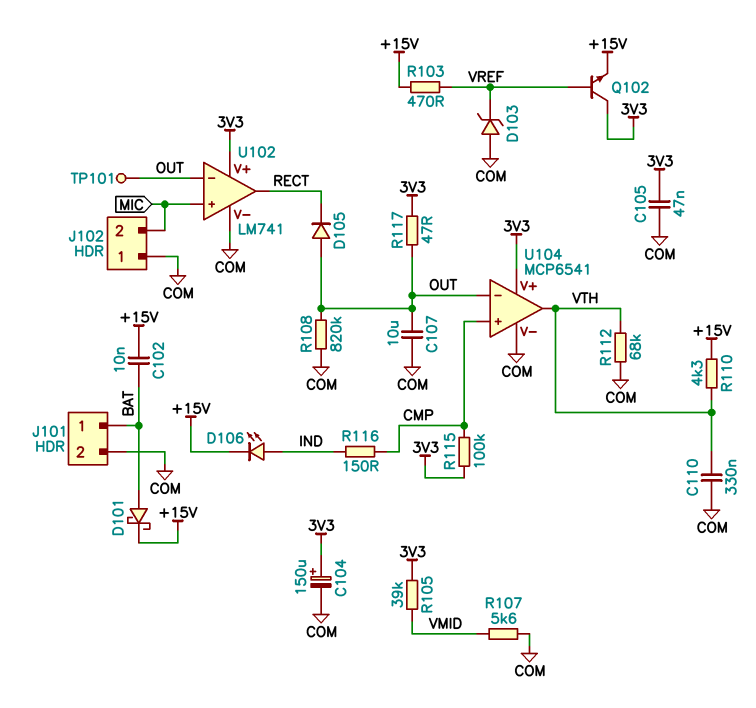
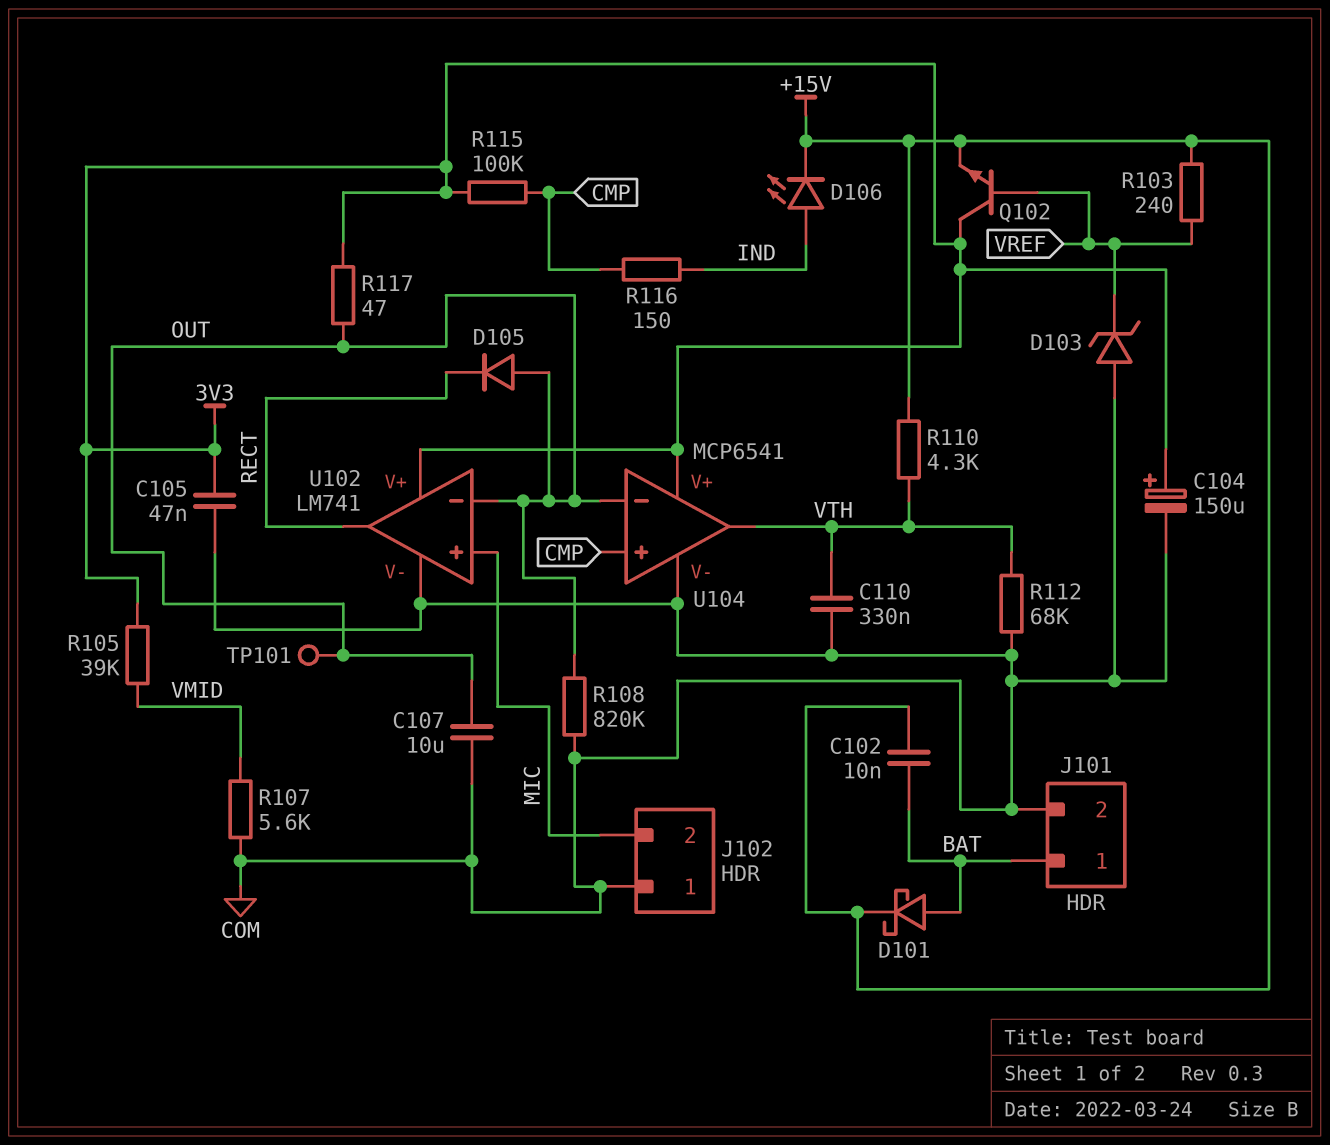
R103: 470 (+15V, VREF) -> 240 (+15V, VREF)

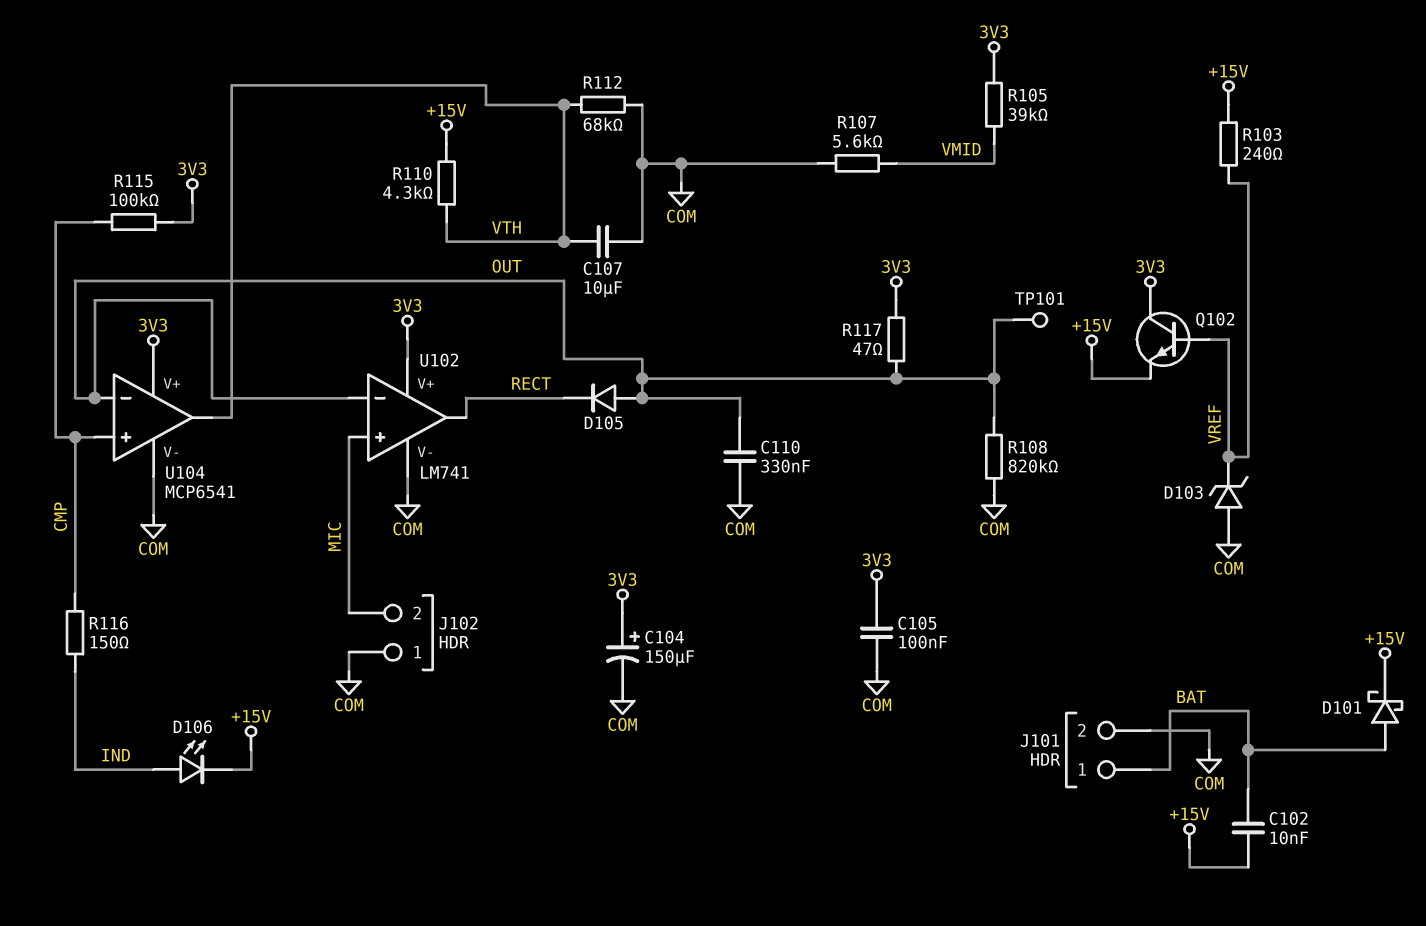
C105: 47nF (3V3, COM) -> 100nF (3V3, COM)
C107: 10uF (COM, OUT) -> 10uF (COM, VTH)
C110: 330nF (COM, VTH) -> 330nF (COM, OUT)

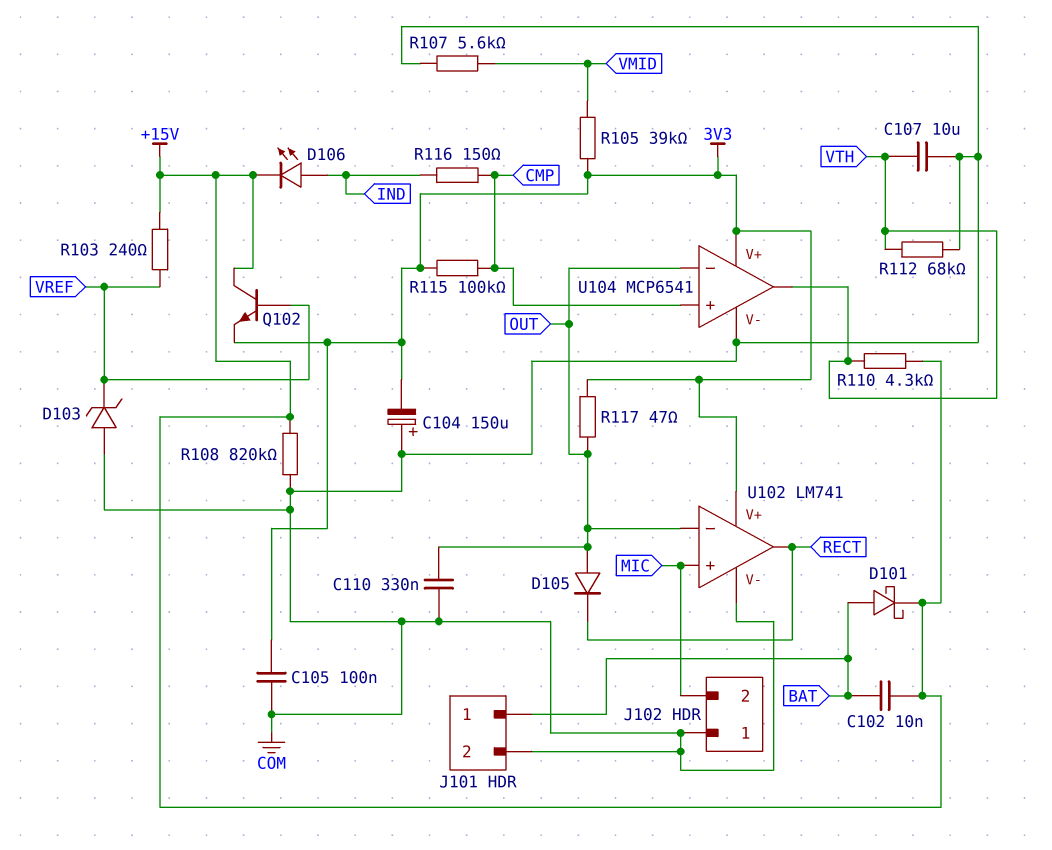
C104: 150uF (plus 3V3, minus COM) -> 150uF (plus COM, minus 3V3)
Q102: NPN (B VREF, C 3V3, E +15V) -> NPN (B VREF, C +15V, E 3V3)
R108: 820k (COM, OUT) -> 820k (+15V, COM)
TP101: test point (OUT) -> none

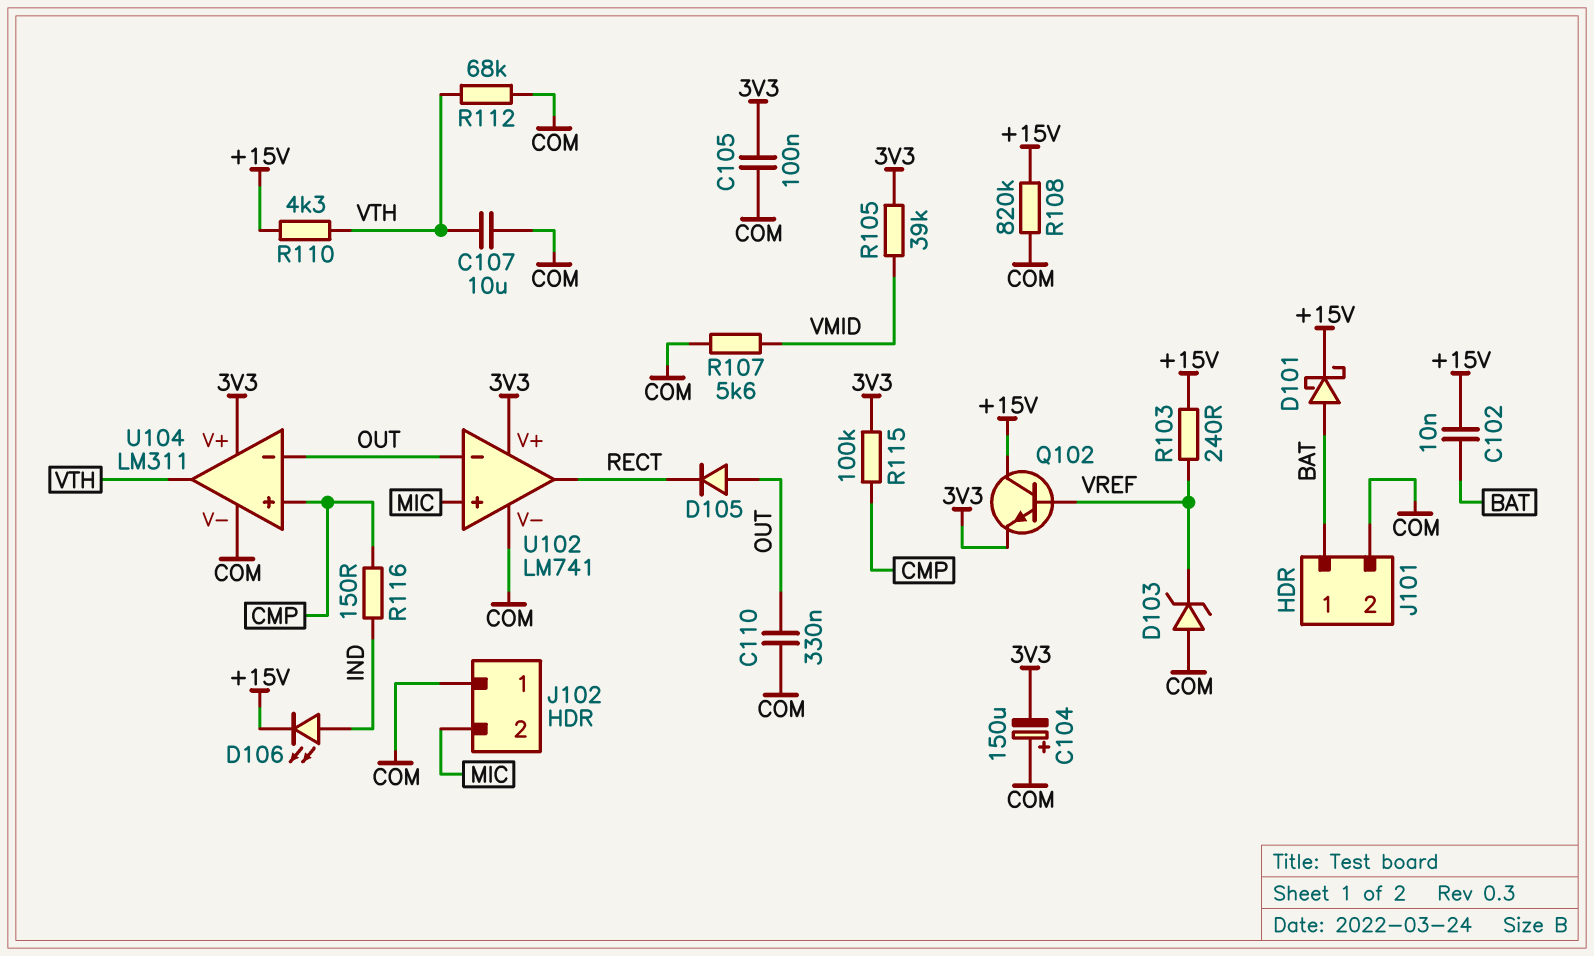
R117: 47 (3V3, OUT) -> none
U104: MCP6541 -> LM311

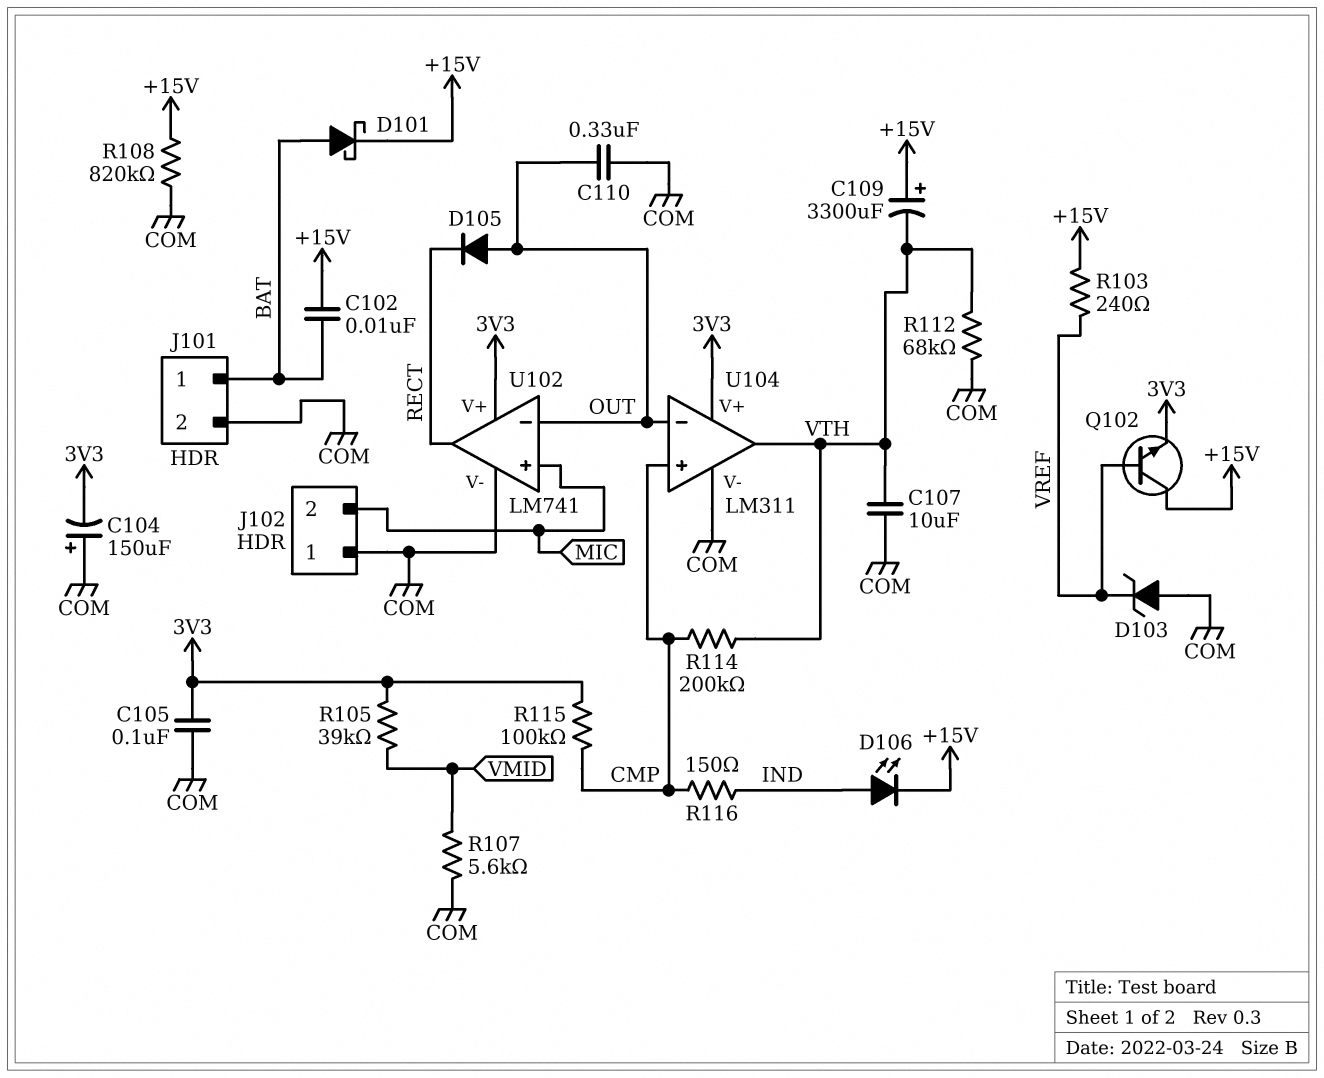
C109: none -> 3300uF (plus +15V, minus VTH)
R110: 4.3k (+15V, VTH) -> none
R114: none -> 200k (CMP, VTH)

